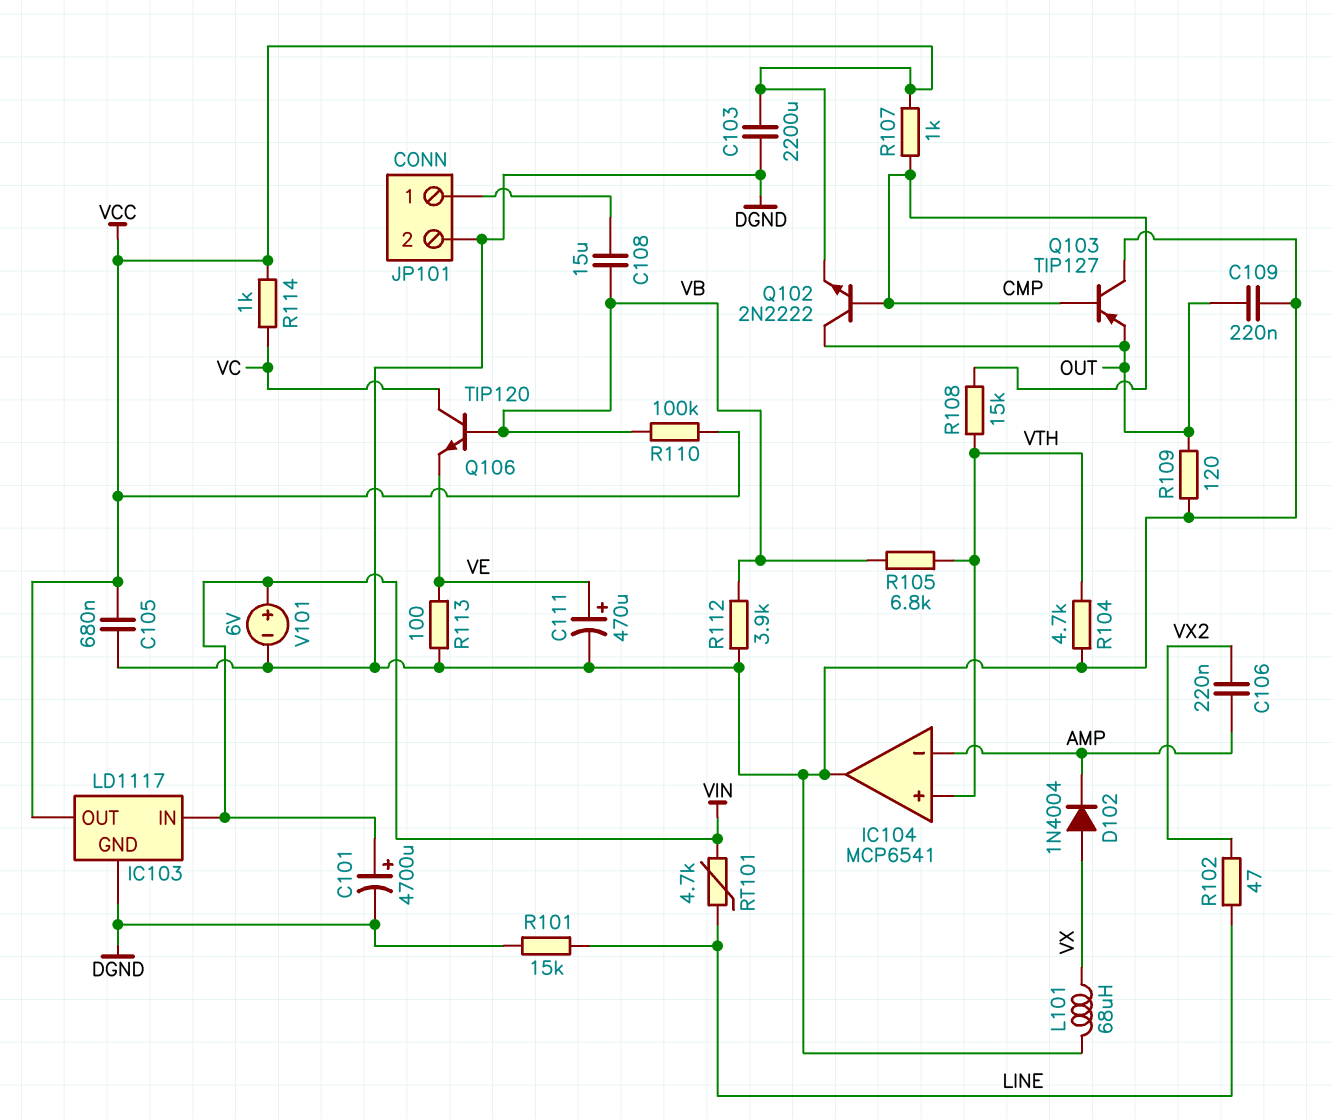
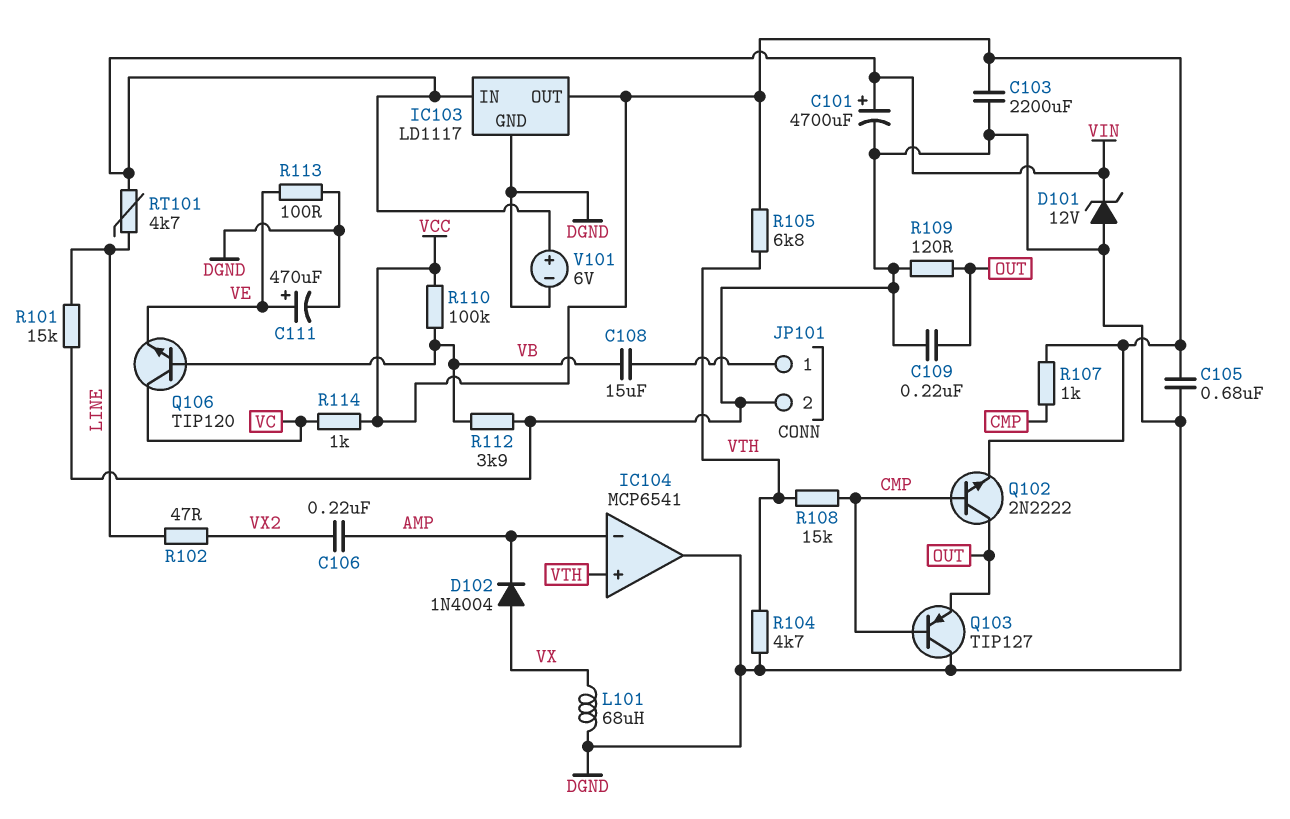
D101: none -> zener 12V (A DGND, K VIN)
R105: 6.8k (VB, VTH) -> 6.8k (VCC, VTH)

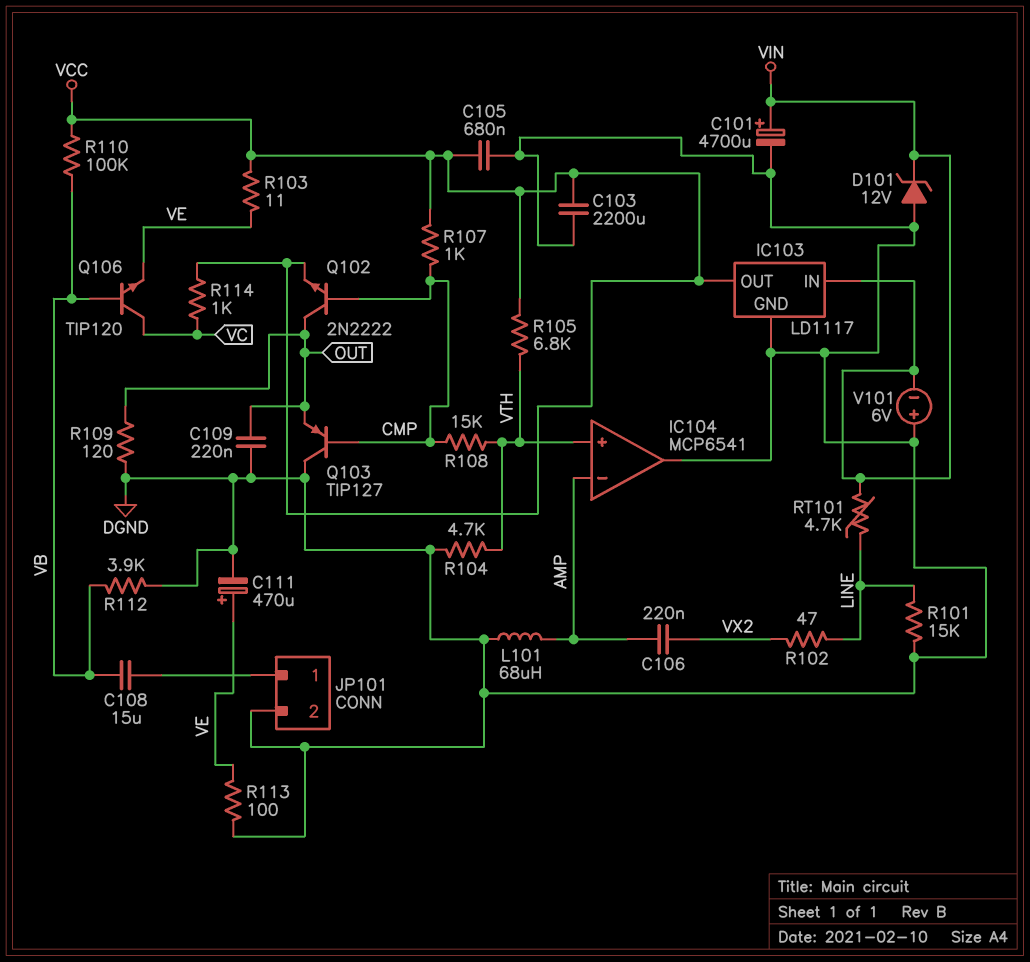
D102: diode 1N4004 (A VX, K AMP) -> none
L101: 68uH (DGND, VX) -> 68uH (AMP, DGND)
R103: none -> 11 (VCC, VE)
V101: 6V (plus VIN, minus DGND) -> 6V (plus DGND, minus VIN)

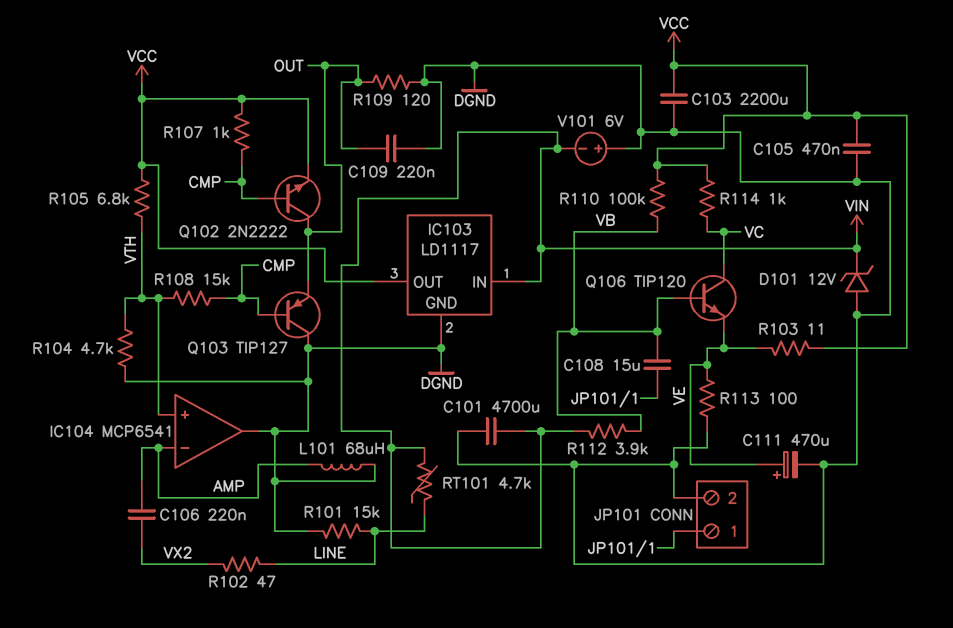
C101: 4700uF (plus VIN, minus DGND) -> 4700uF (DGND, VIN)
C105: 680nF (DGND, VCC) -> 470nF (DGND, VCC)
R112: 3.9k (DGND, VB) -> 3.9k (VB, VIN)

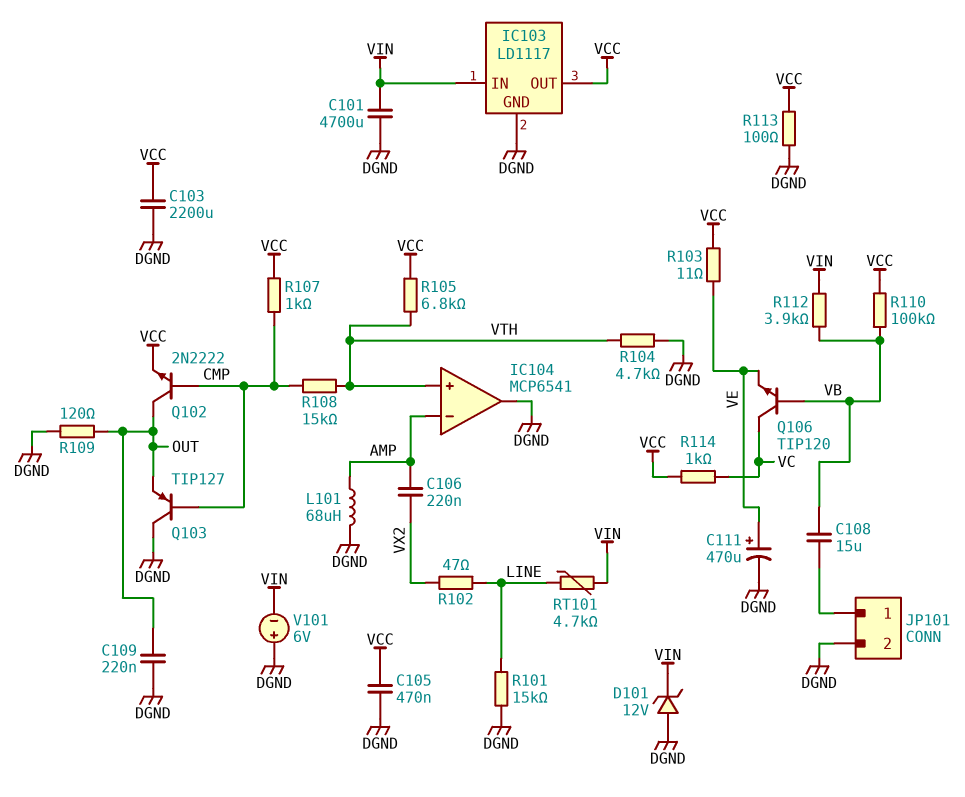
R113: 100 (DGND, VE) -> 100 (DGND, VCC)

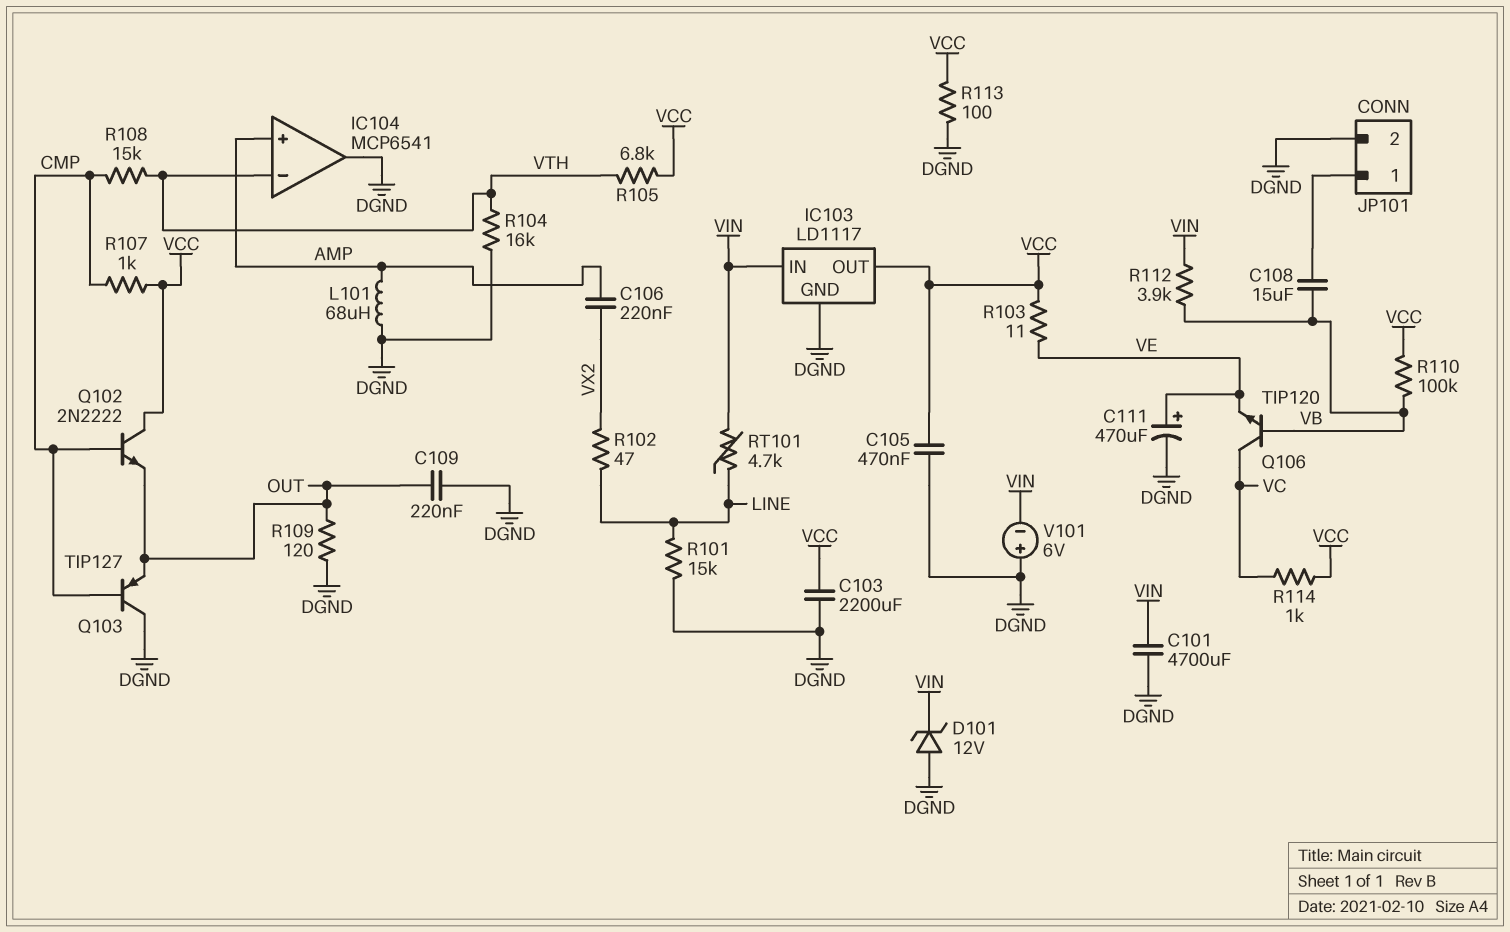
IC104 pin in+: VTH -> AMP
IC104 pin in-: AMP -> VTH
Q102: NPN 2N2222 (B CMP, C OUT, E VCC) -> NPN 2N2222 (B CMP, C VCC, E OUT)
R104: 4.7k (DGND, VTH) -> 16k (DGND, VTH)

